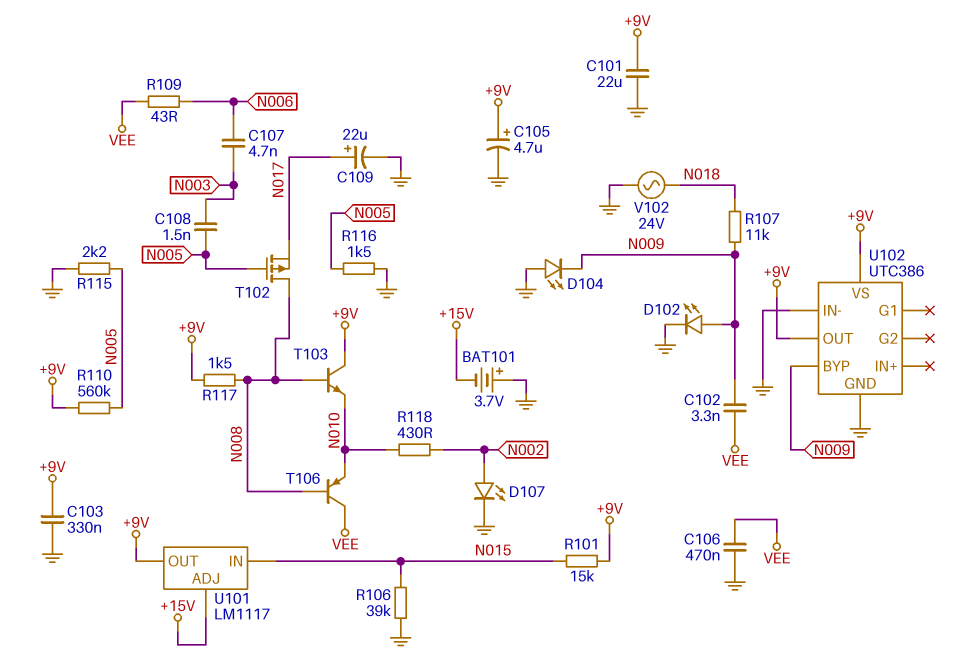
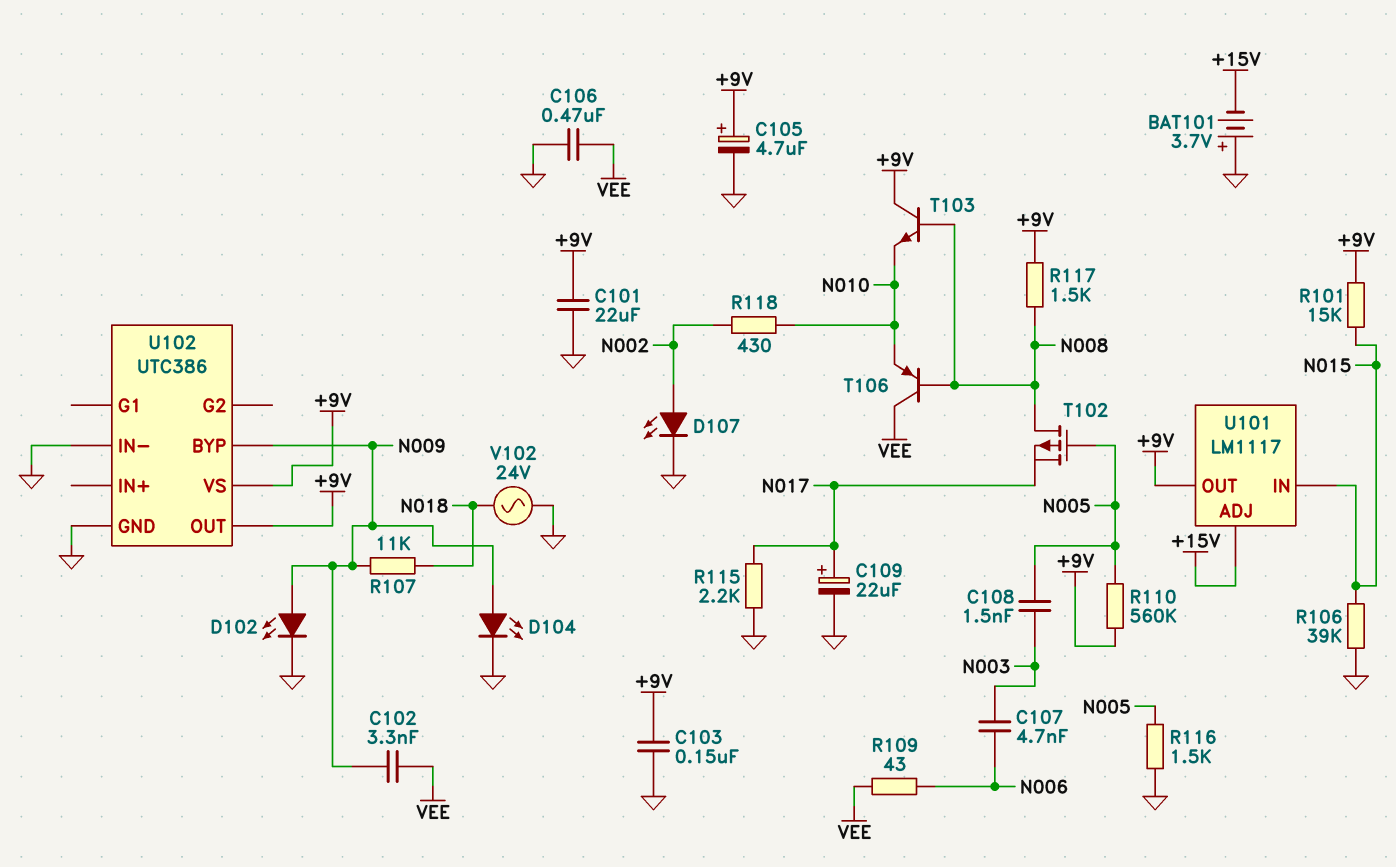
C103: 330nF (+9V, GND) -> 150nF (+9V, GND)
D104: LED (A GND, K N009) -> LED (A N009, K GND)
R115: 2.2k (GND, N005) -> 2.2k (GND, N017)

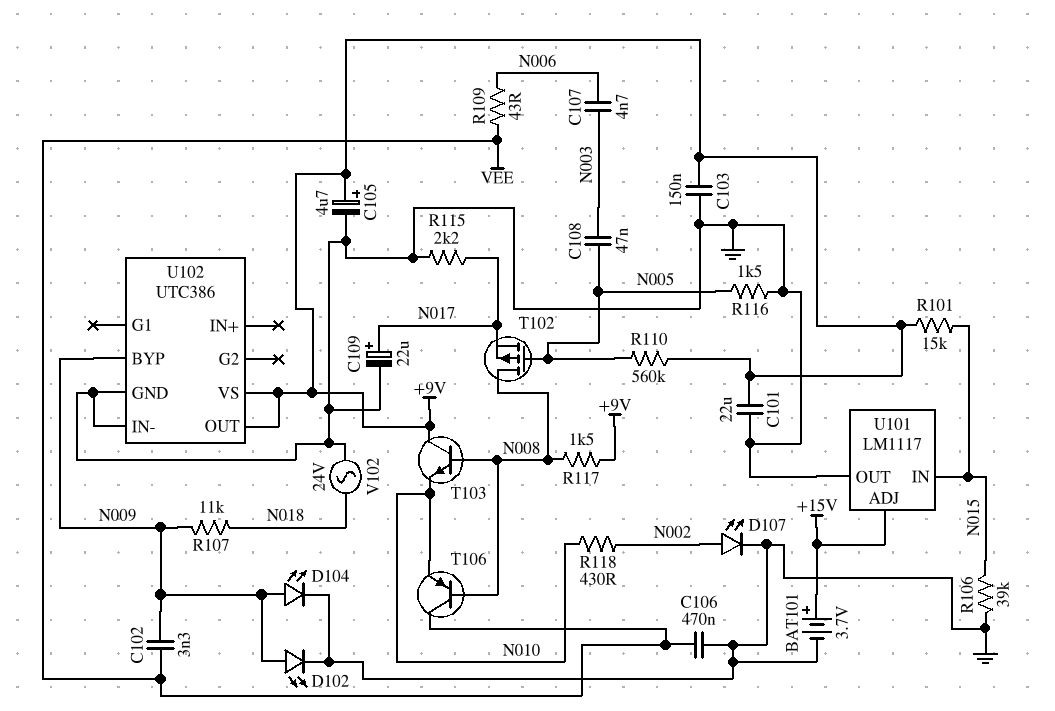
BAT101: 3.7V (plus GND, minus +15V) -> 3.7V (plus +15V, minus GND)
C108: 1.5nF (N003, N005) -> 47nF (N003, N005)
U101 pin OUT: +9V -> GND

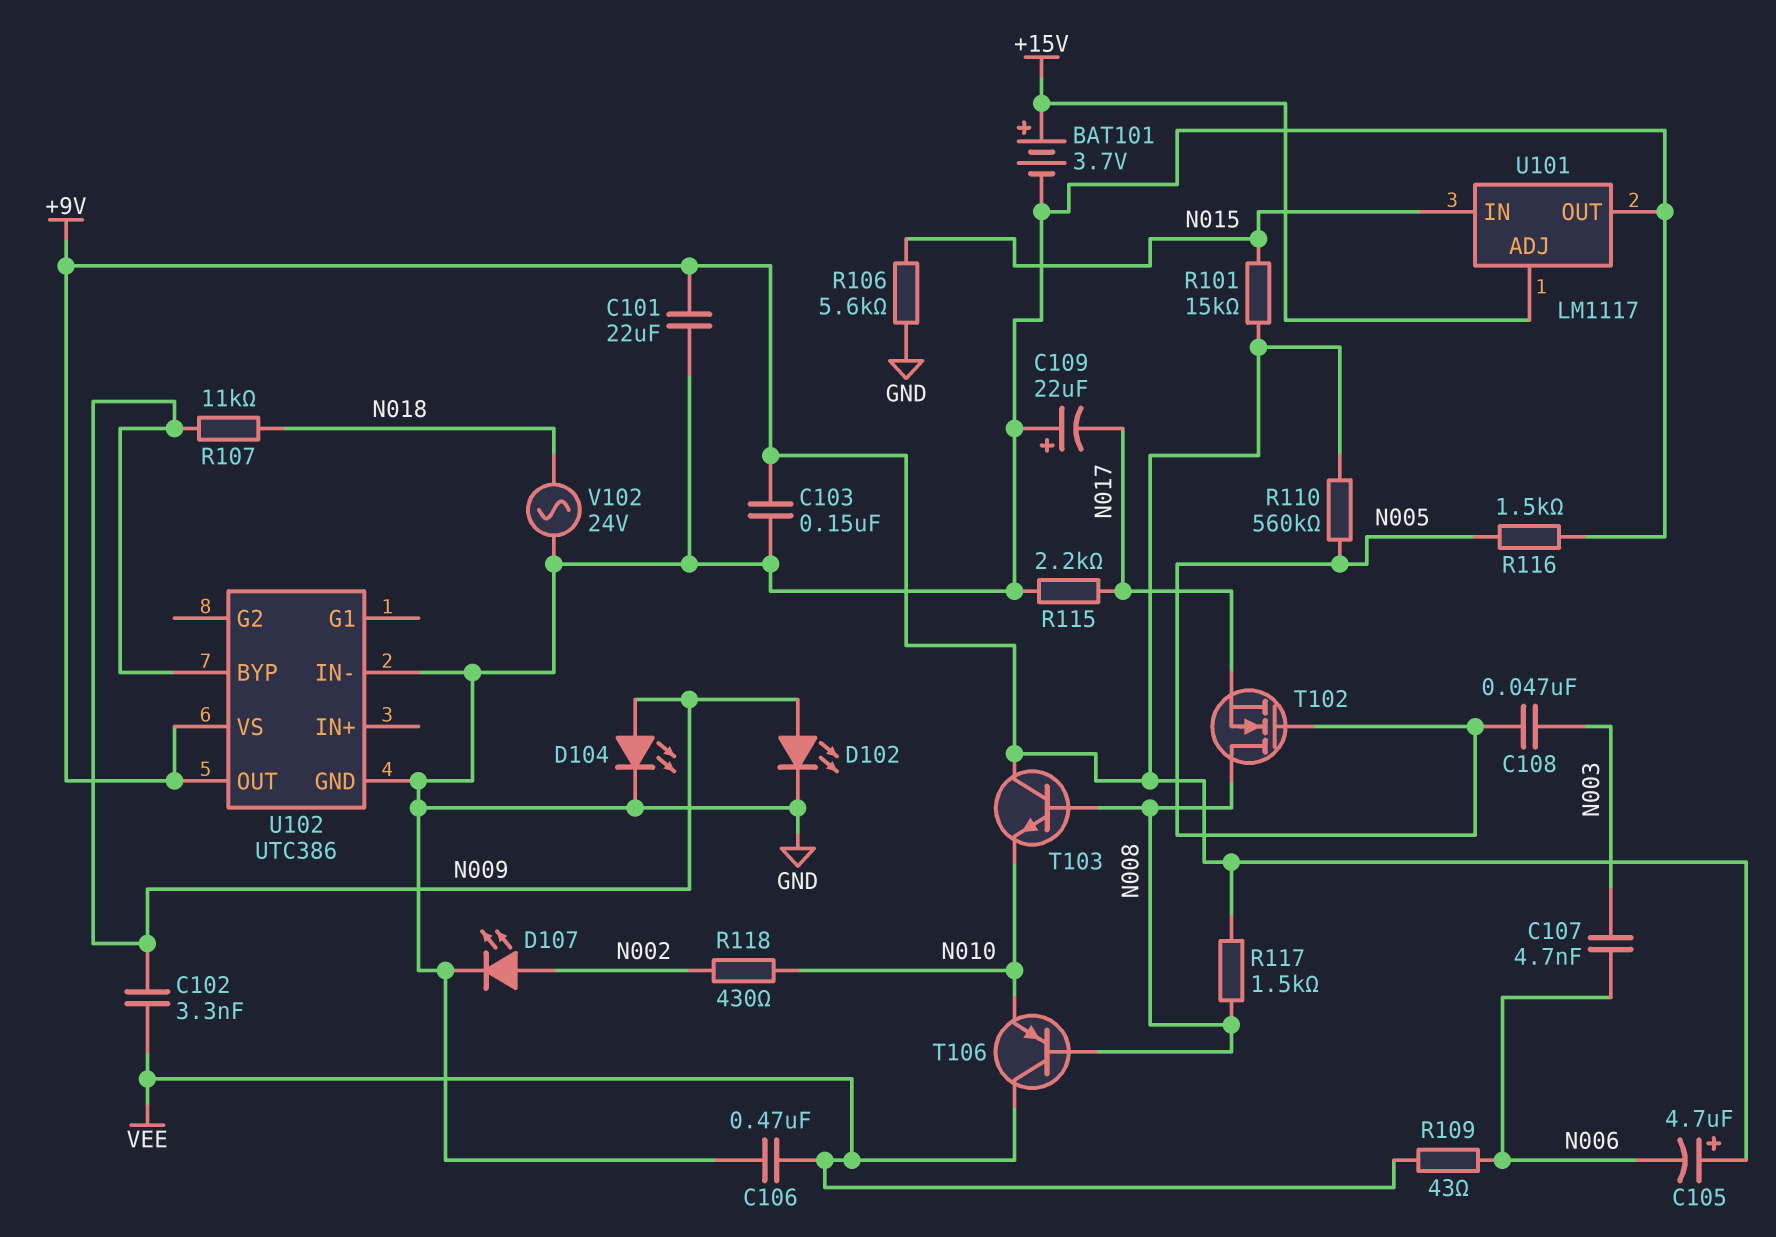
C105: 4.7uF (plus +9V, minus GND) -> 4.7uF (plus +9V, minus N006)
C109: 22uF (plus N017, minus GND) -> 22uF (plus GND, minus N017)
R106: 39k (GND, N015) -> 5.6k (GND, N015)
T102: PMOS (G N005, D N008, S N017) -> NMOS (G N005, D N008, S N017)

